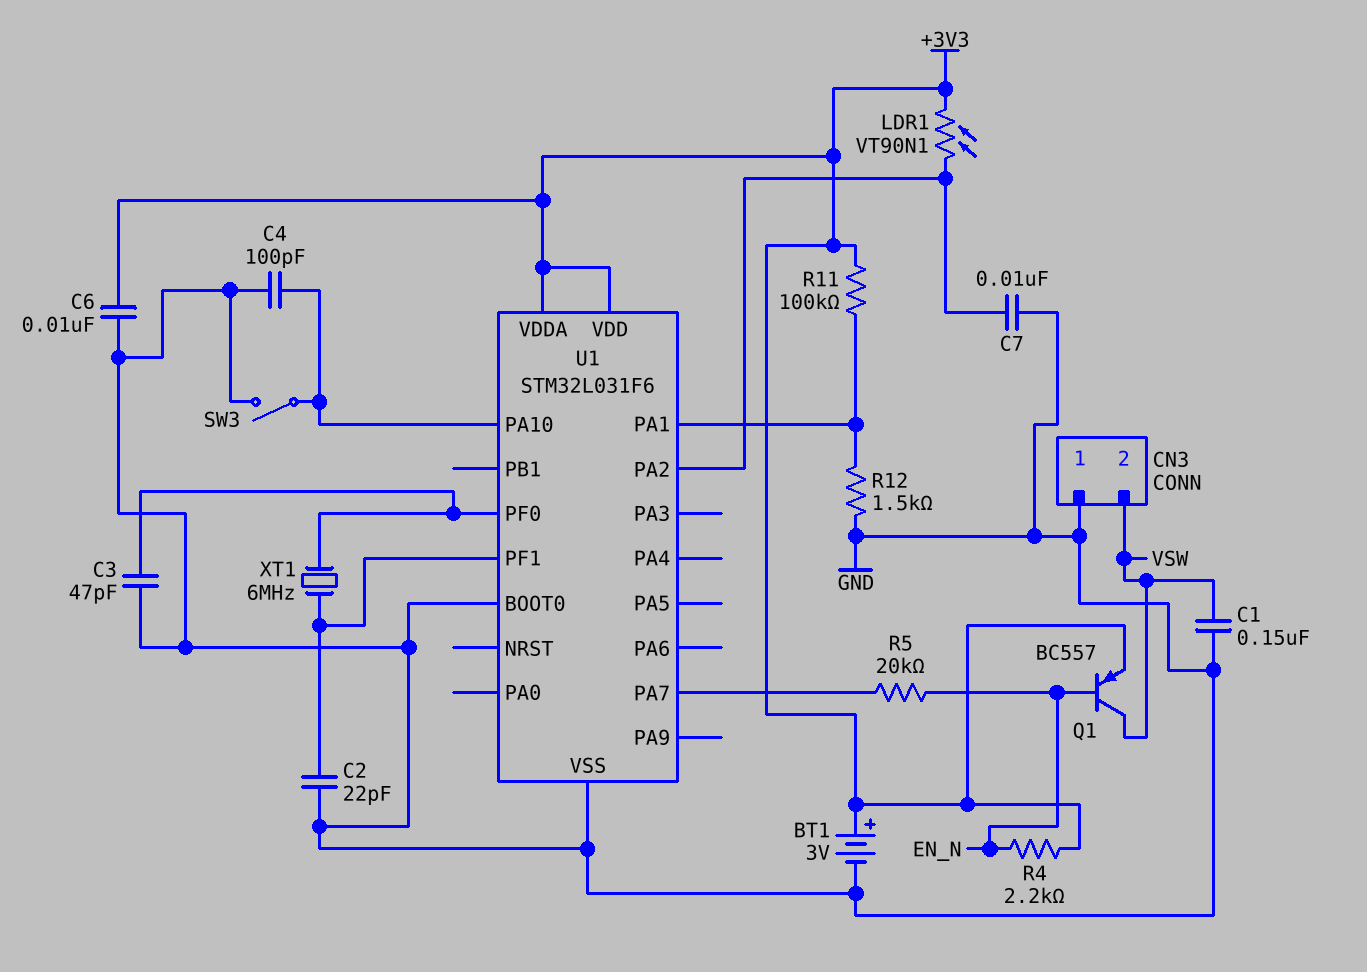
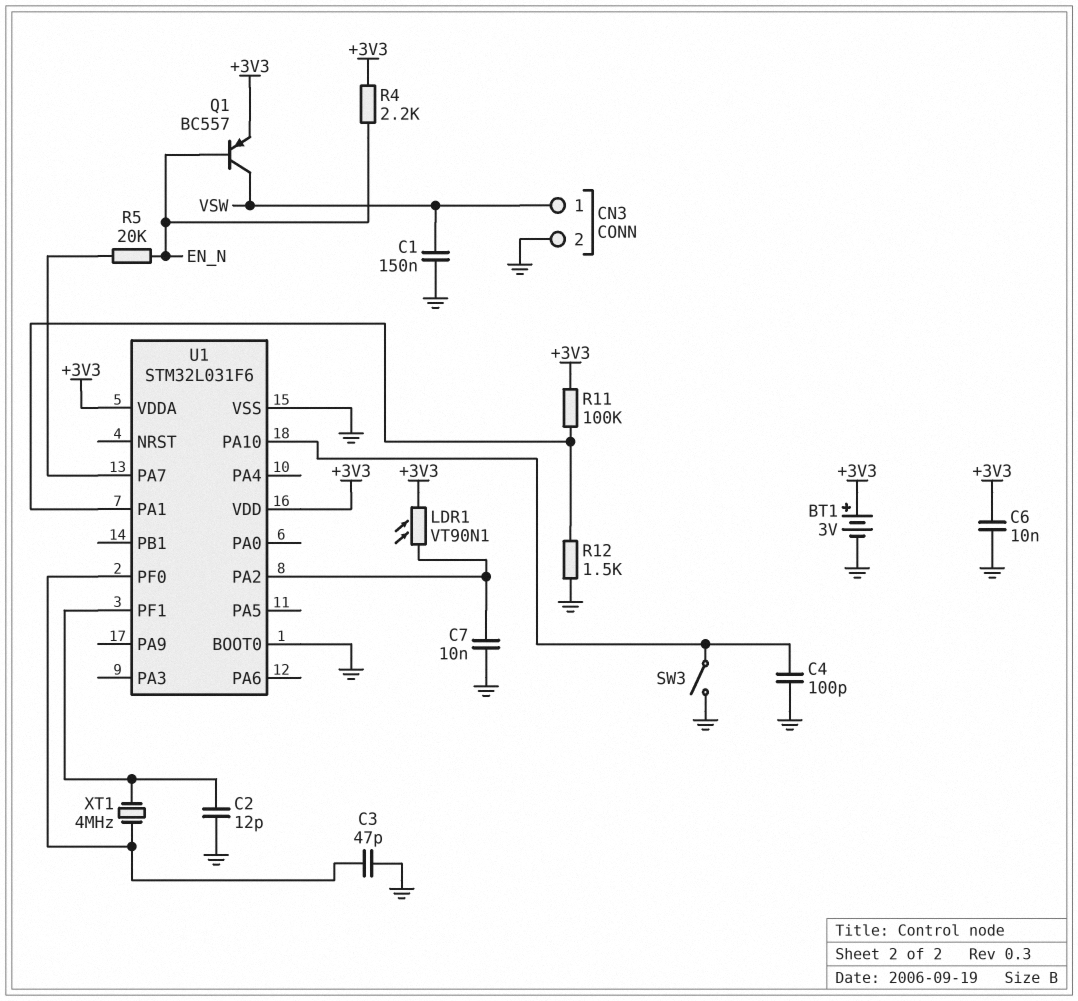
C2: 22pF (GND, U1/PF1) -> 12pF (GND, U1/PF1)
CN3 pin 1: GND -> VSW
CN3 pin 2: VSW -> GND
XT1: 6MHz (U1/PF0, U1/PF1) -> 4MHz (U1/PF0, U1/PF1)

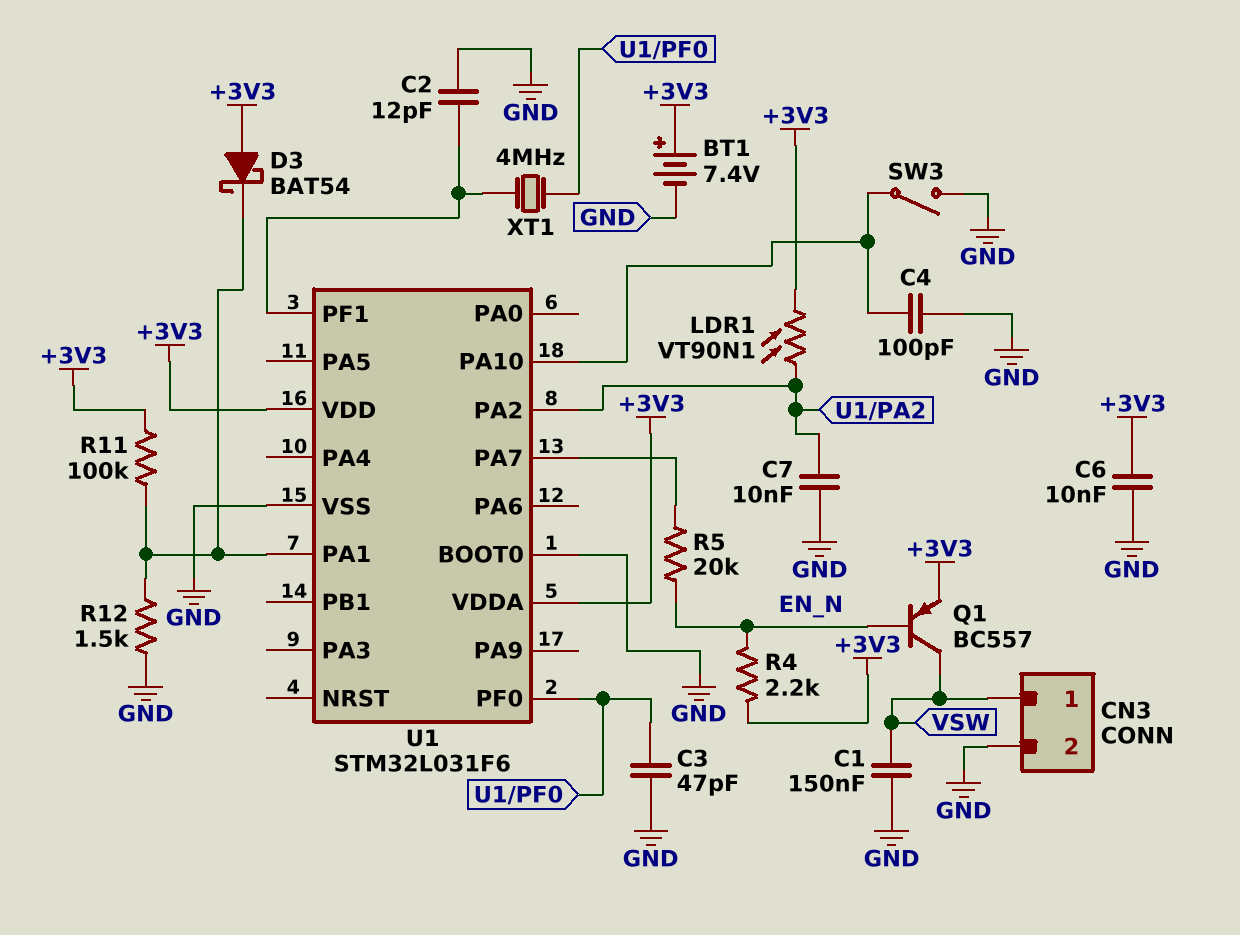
BT1: 3V (plus +3V3, minus GND) -> 7.4V (plus +3V3, minus GND)
D3: none -> schottky BAT54 (A +3V3, K U1/PA1)

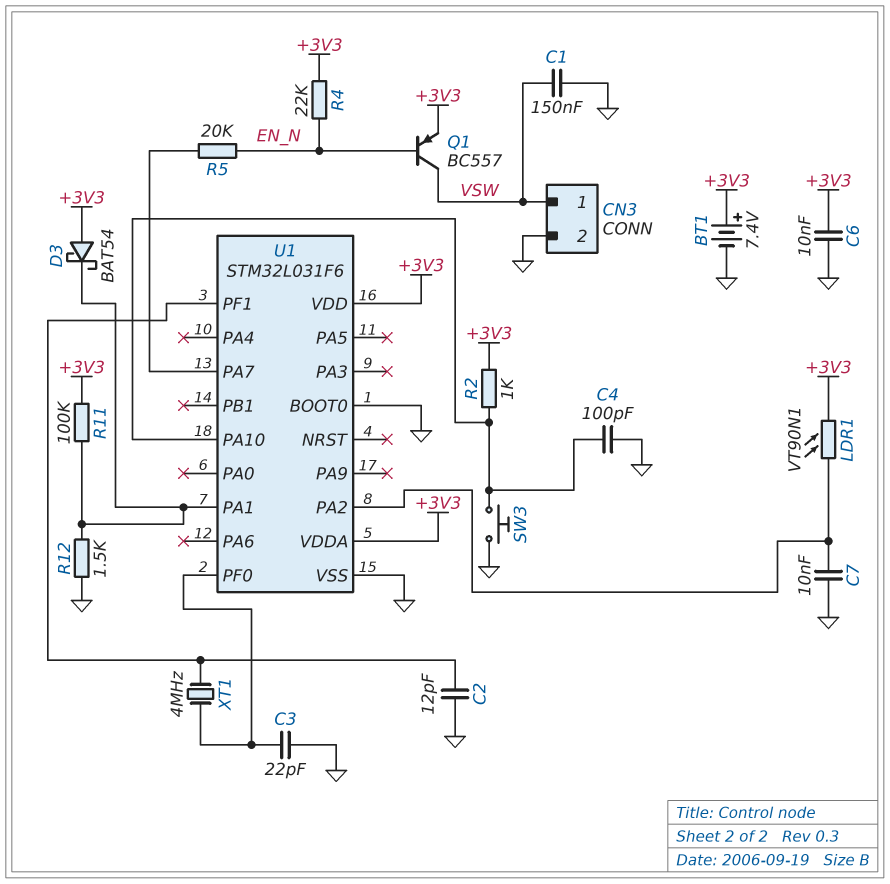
C3: 47pF (GND, U1/PF0) -> 22pF (GND, U1/PF0)
R2: none -> 1k (+3V3, U1/PA10)
R4: 2.2k (+3V3, EN_N) -> 22k (+3V3, EN_N)
SW3: switch (GND, U1/PA10) -> button (GND, U1/PA10)

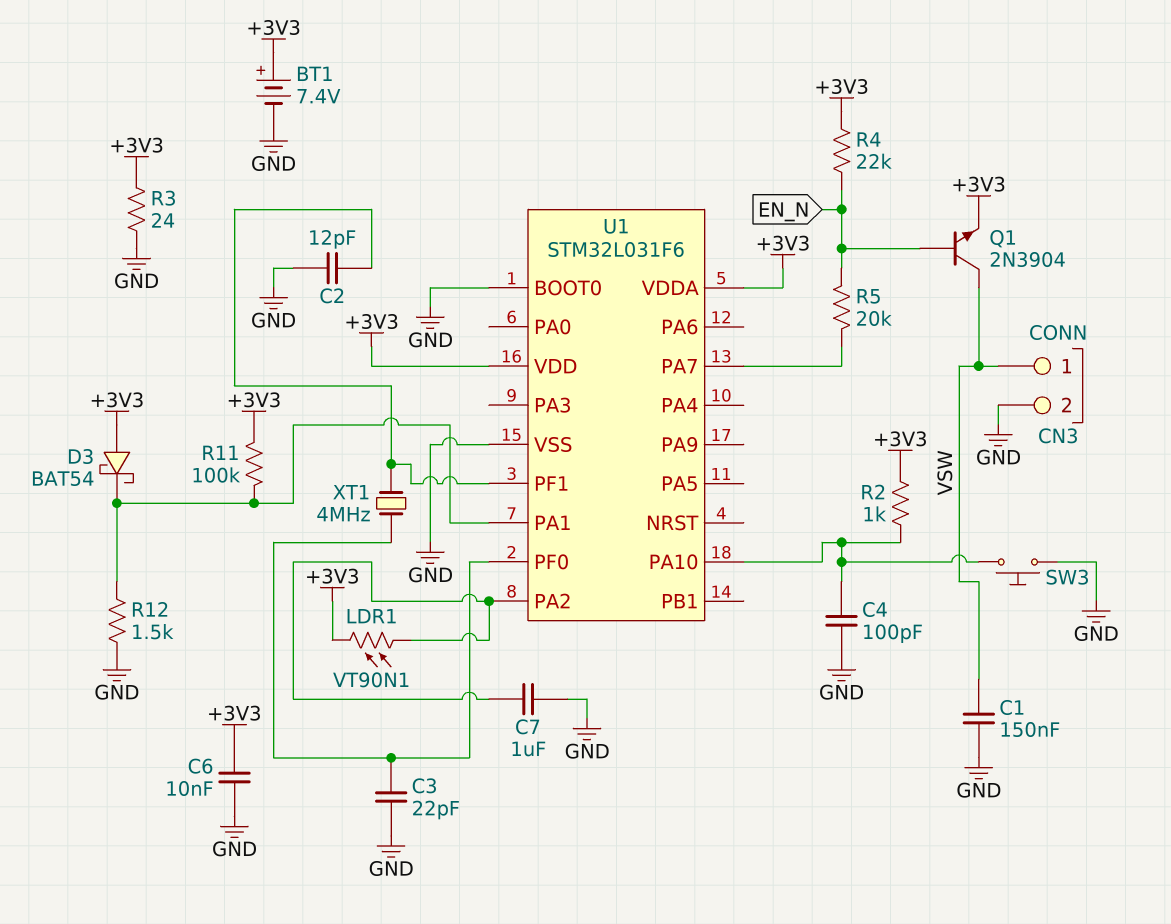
C7: 10nF (GND, U1/PA2) -> 1uF (GND, U1/PA2)
Q1: PNP BC557 (B EN_N, C VSW, E +3V3) -> NPN 2N3904 (B EN_N, C VSW, E +3V3)
R3: none -> 24 (+3V3, GND)

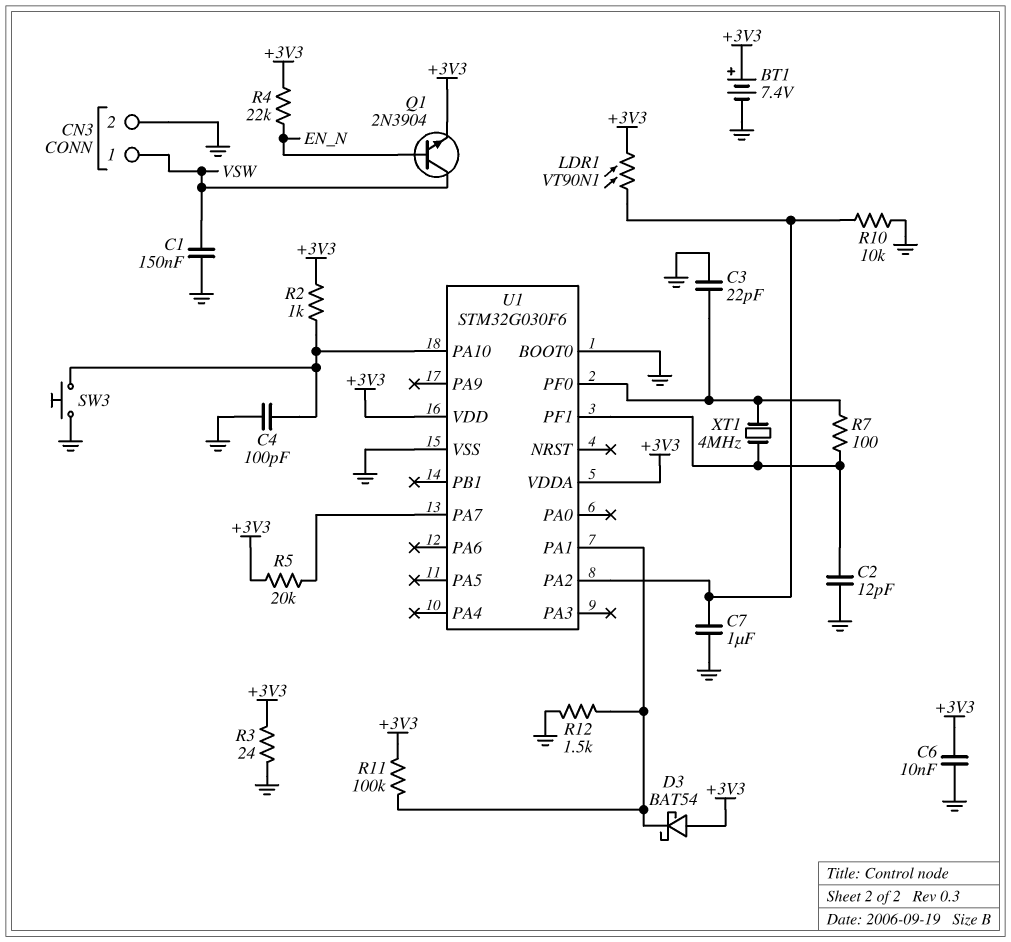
R5: 20k (EN_N, U1/PA7) -> 20k (+3V3, U1/PA7)
R7: none -> 100 (U1/PF0, U1/PF1)
R10: none -> 10k (GND, U1/PA2)
U1: STM32L031F6 -> STM32G030F6

